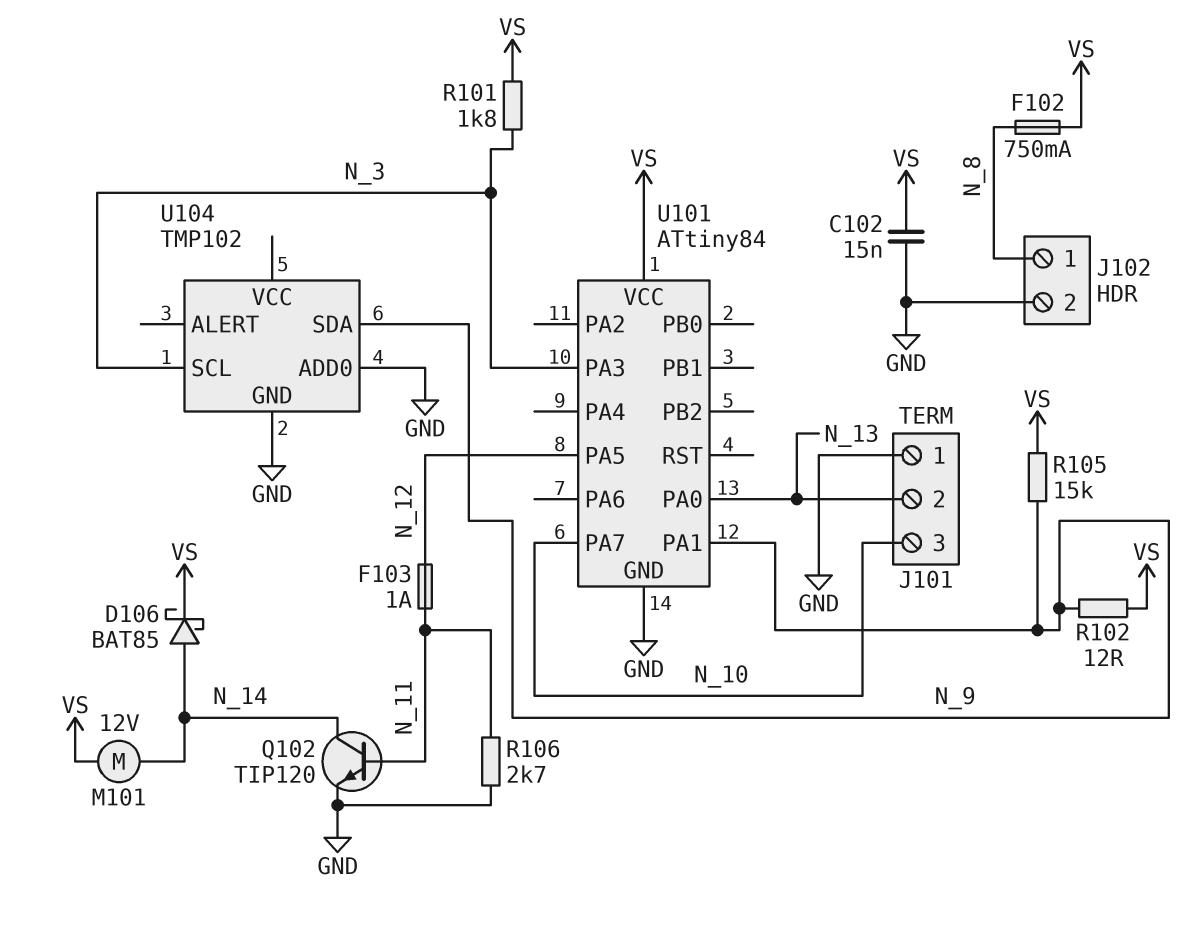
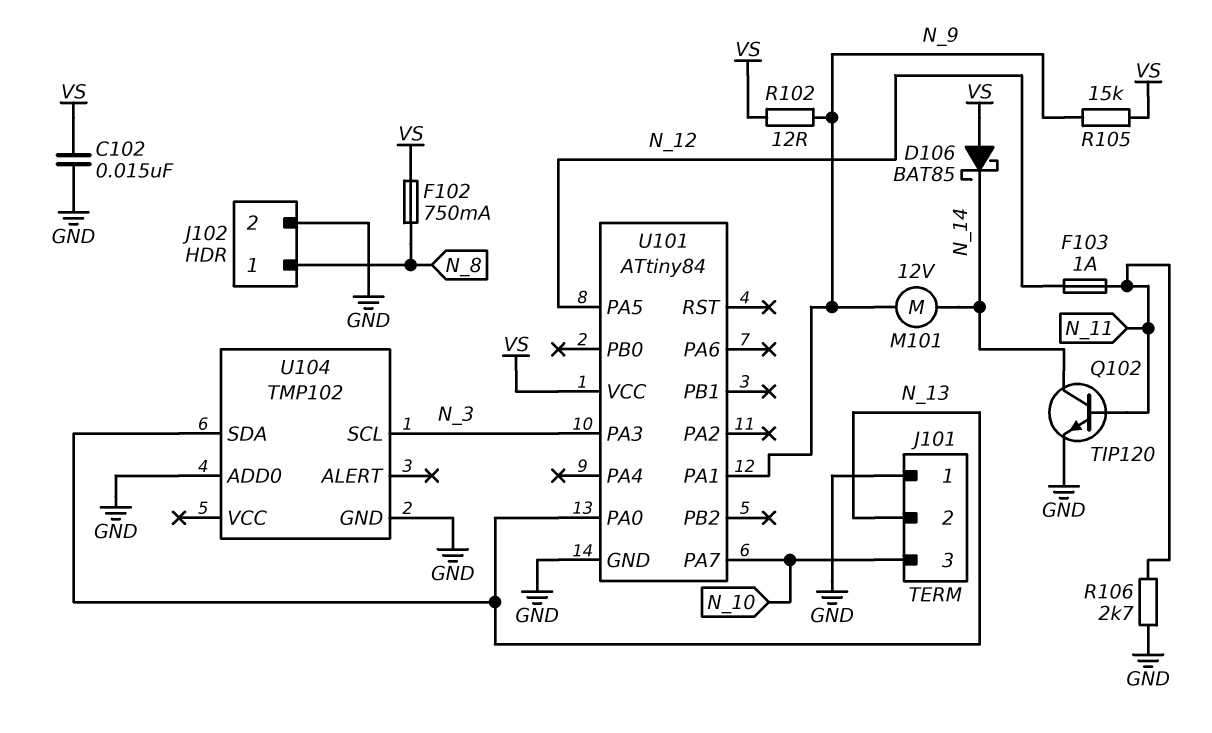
D106: schottky BAT85 (A N_14, K VS) -> schottky BAT85 (A VS, K N_14)
M101: motor 12V (N_14, VS) -> motor 12V (N_9, N_14)
R101: 1.8k (N_3, VS) -> none
U104 pin SDA: N_9 -> N_13

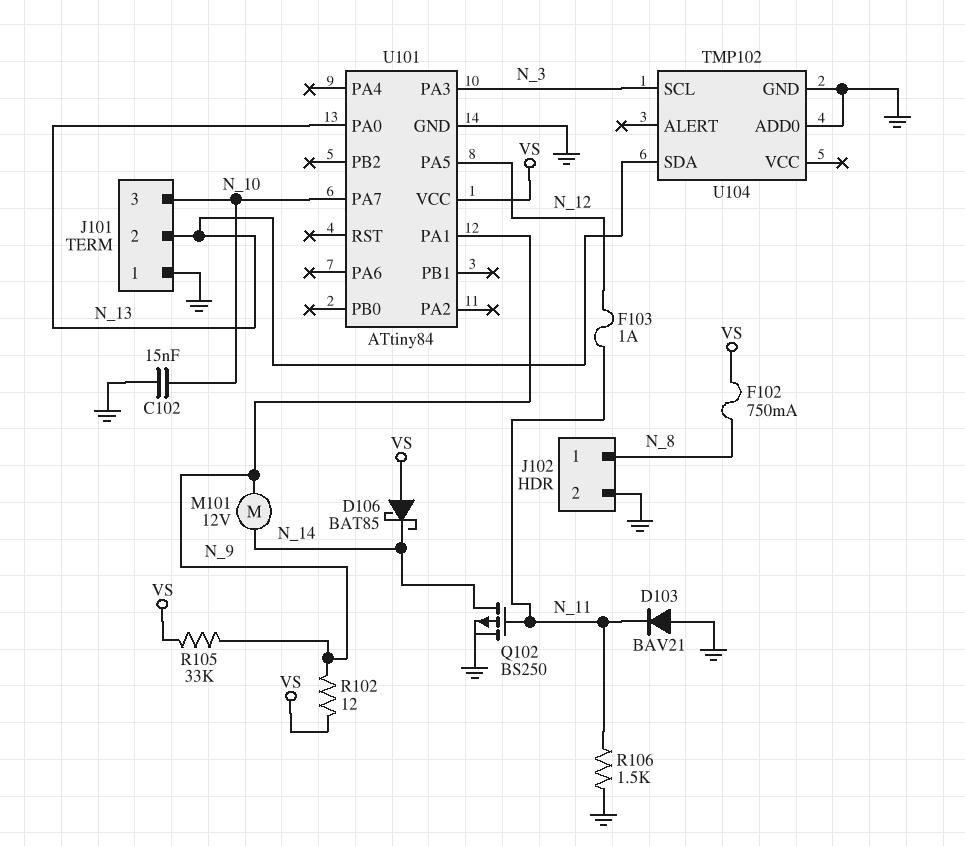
C102: 15nF (GND, VS) -> 15nF (GND, N_10)
D103: none -> diode BAV21 (A GND, K N_11)
Q102: NPN TIP120 (B N_11, C N_14, E GND) -> PMOS BS250 (G N_11, D N_14, S GND)
R105: 15k (N_9, VS) -> 33k (N_9, VS)
R106: 2.7k (GND, N_11) -> 1.5k (GND, N_11)

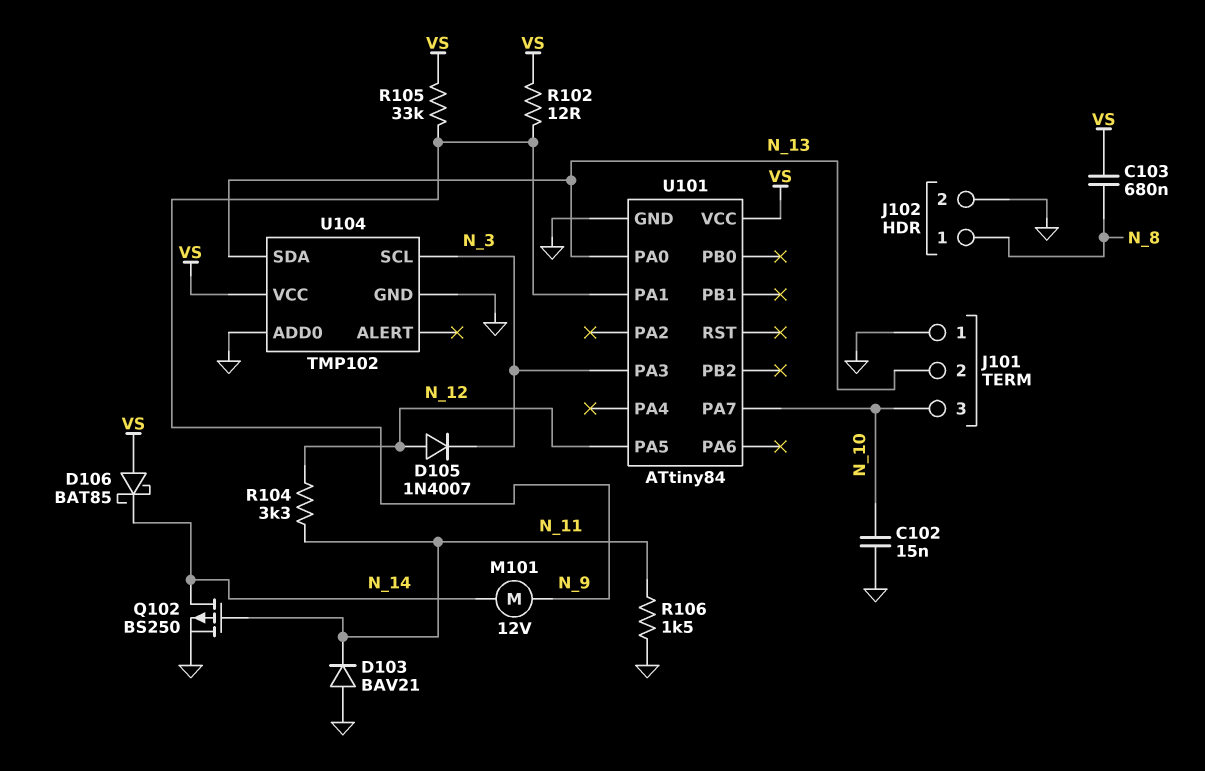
C103: none -> 680nF (N_8, VS)
D105: none -> diode 1N4007 (A N_12, K N_3)
F102: 750mA (N_8, VS) -> none
F103: 1A (N_11, N_12) -> none
R104: none -> 3.3k (N_11, N_12)
U104 pin VCC: none -> VS

